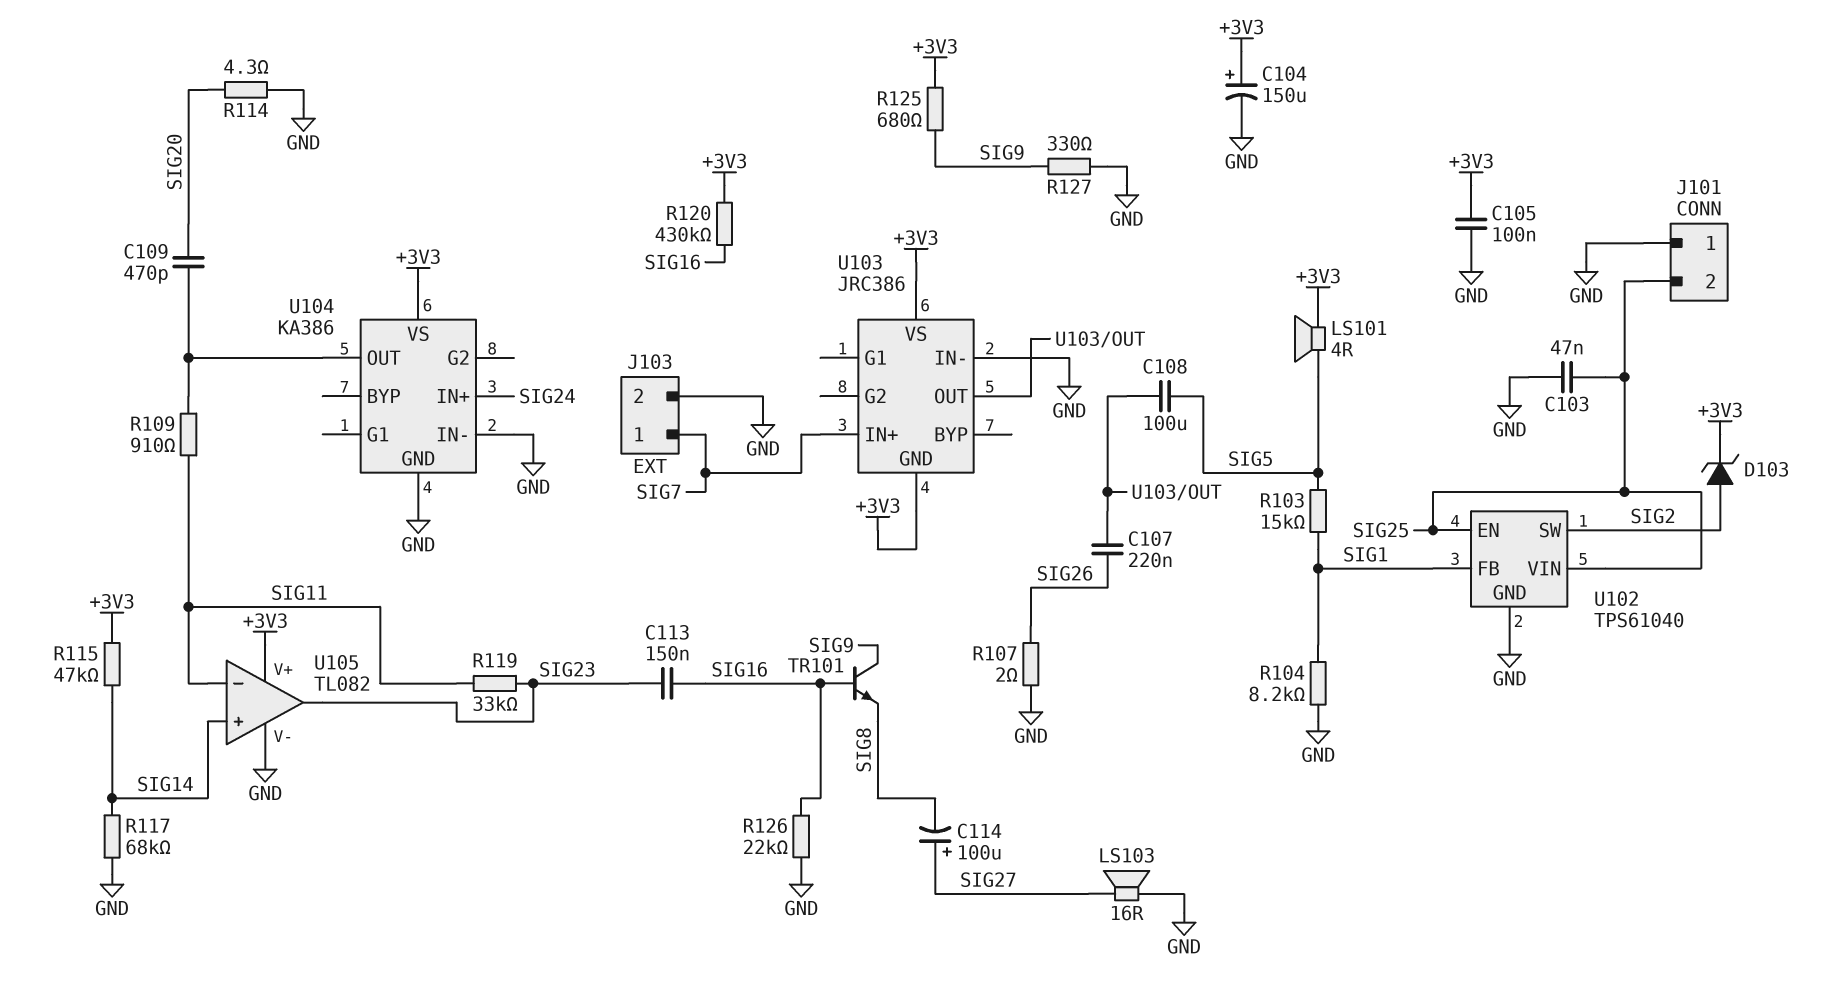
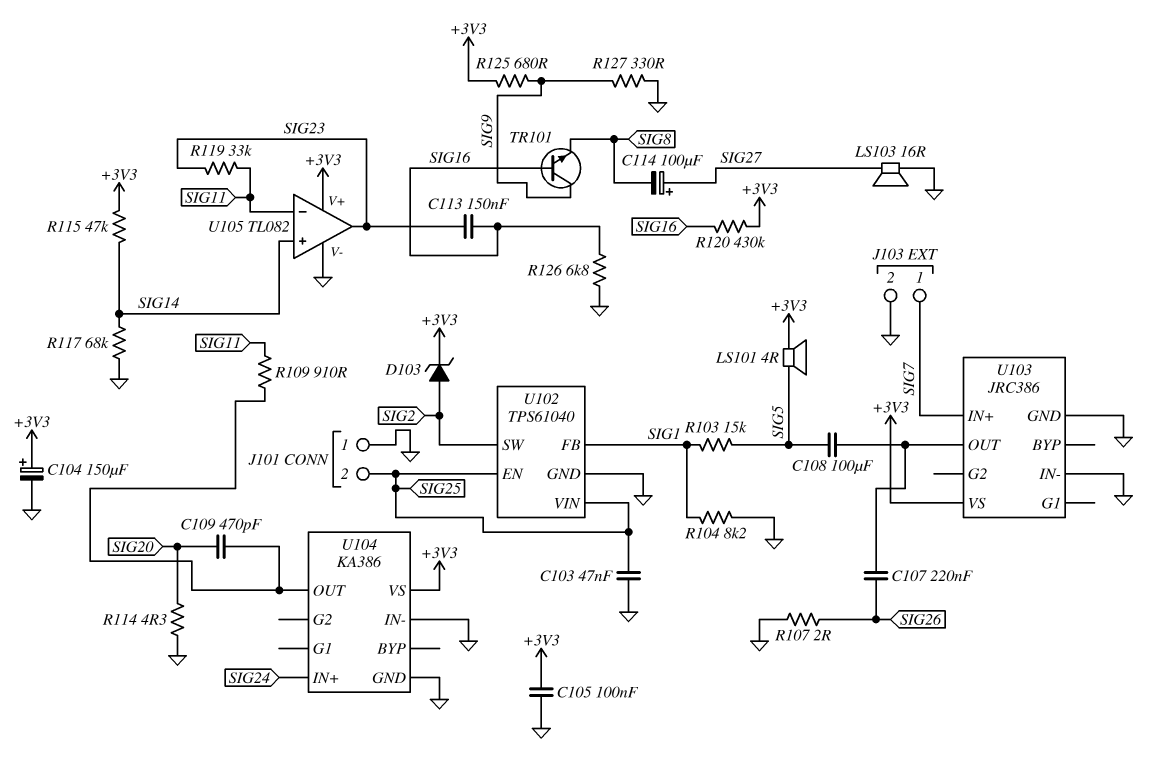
R126: 22k (GND, SIG16) -> 6.8k (GND, SIG16)
U103 pin GND: +3V3 -> GND

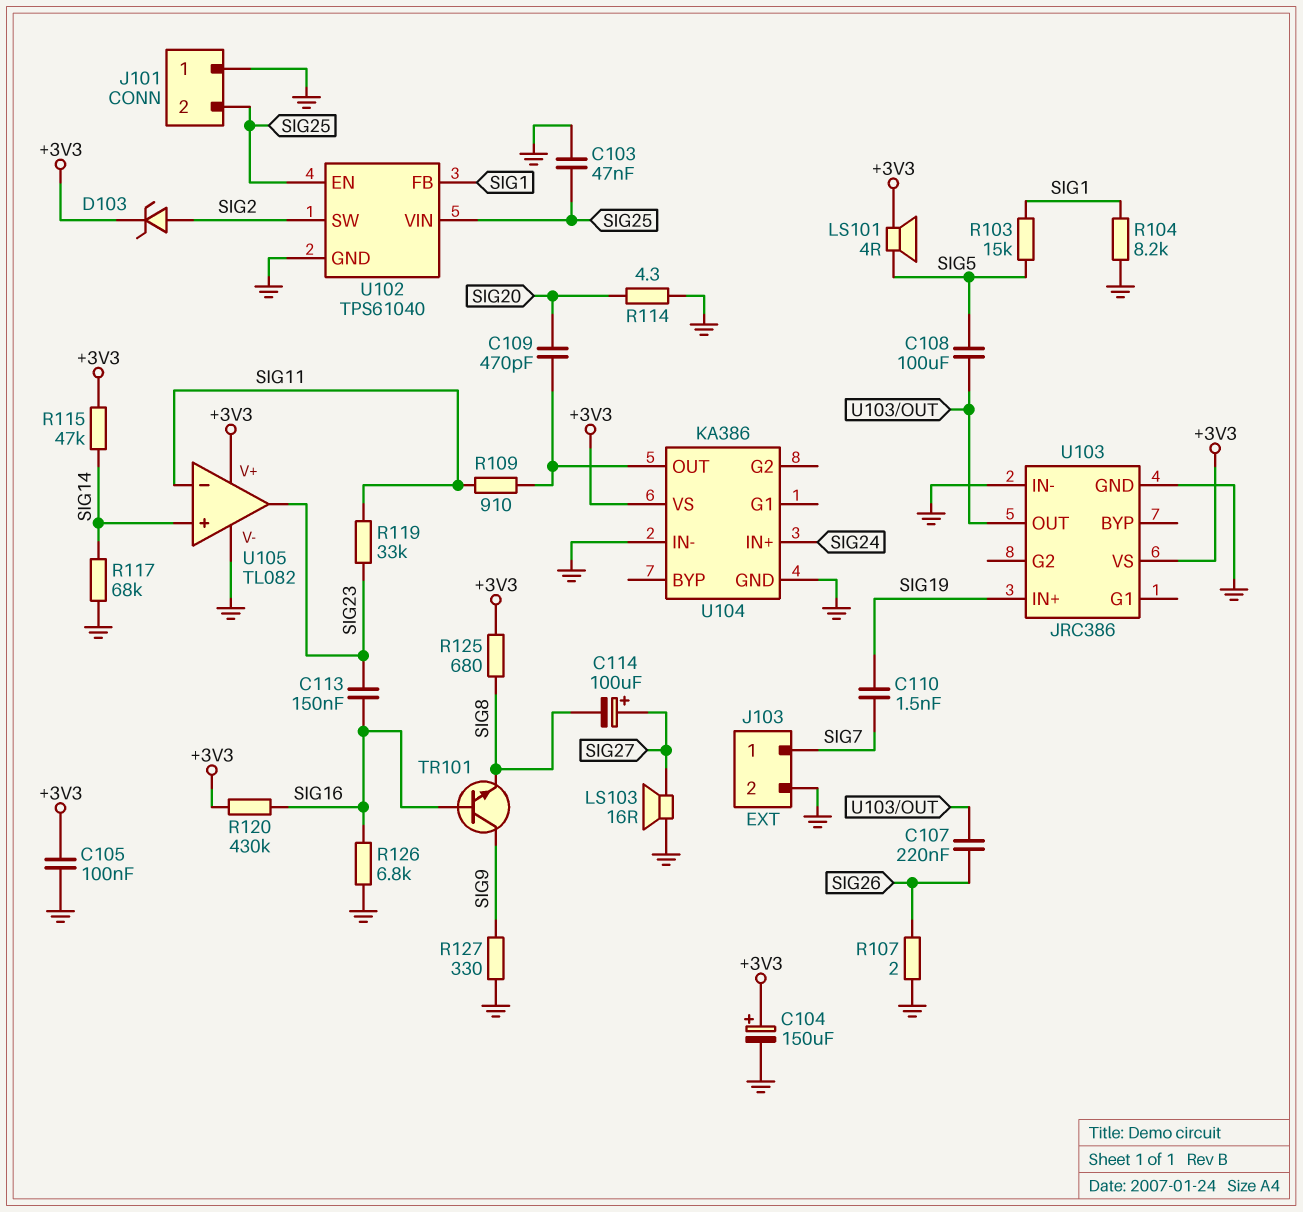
C110: none -> 1.5nF (SIG7, SIG19)
R125: 680 (+3V3, SIG9) -> 680 (+3V3, SIG8)
U103 pin IN+: SIG7 -> SIG19

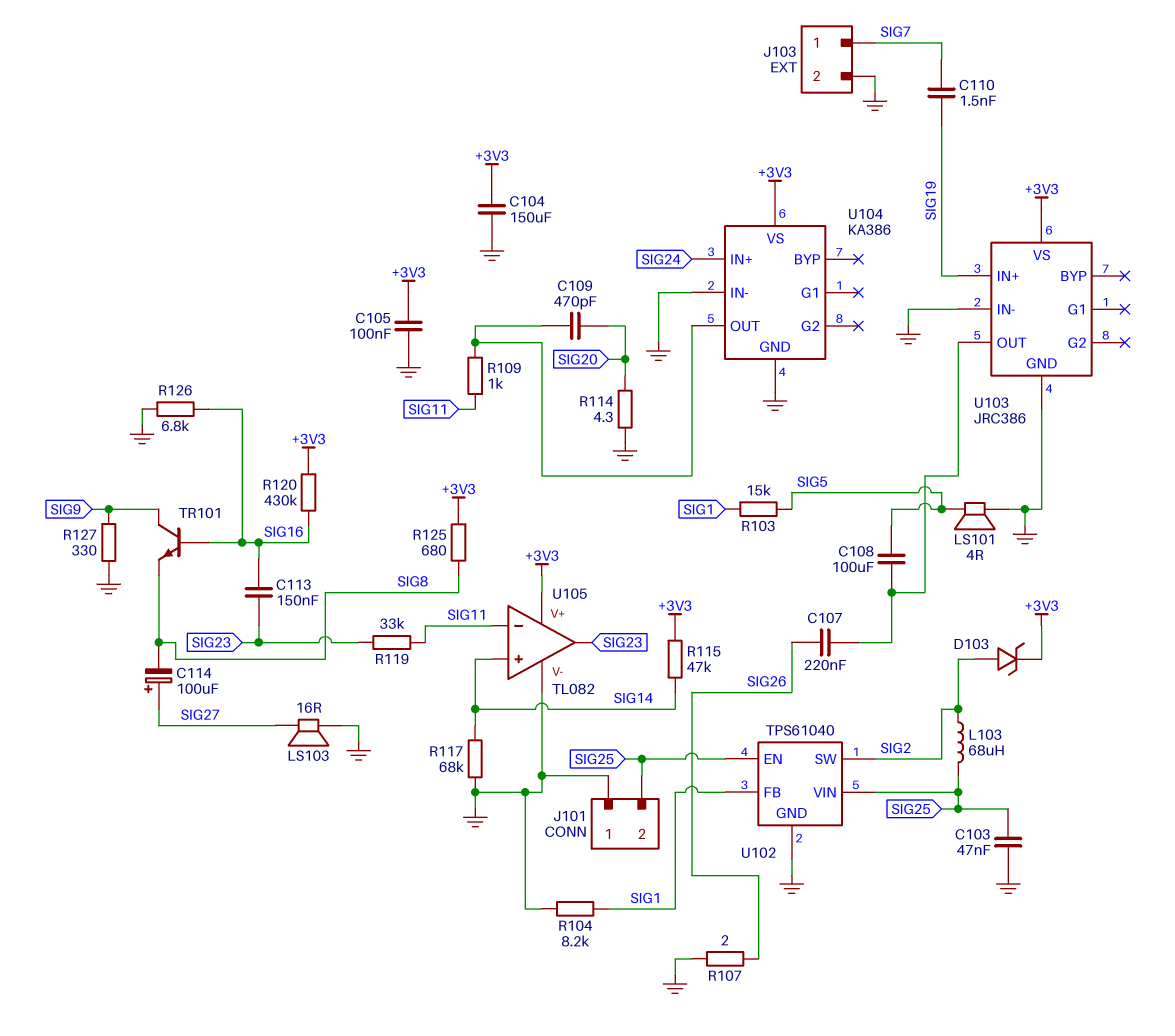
C104: 150uF (plus +3V3, minus GND) -> 150uF (+3V3, GND)
L103: none -> 68uH (SIG2, SIG25)
LS101: speaker 4R (+3V3, SIG5) -> speaker 4R (GND, SIG5)
R109: 910 (SIG11, U104/OUT) -> 1k (SIG11, U104/OUT)

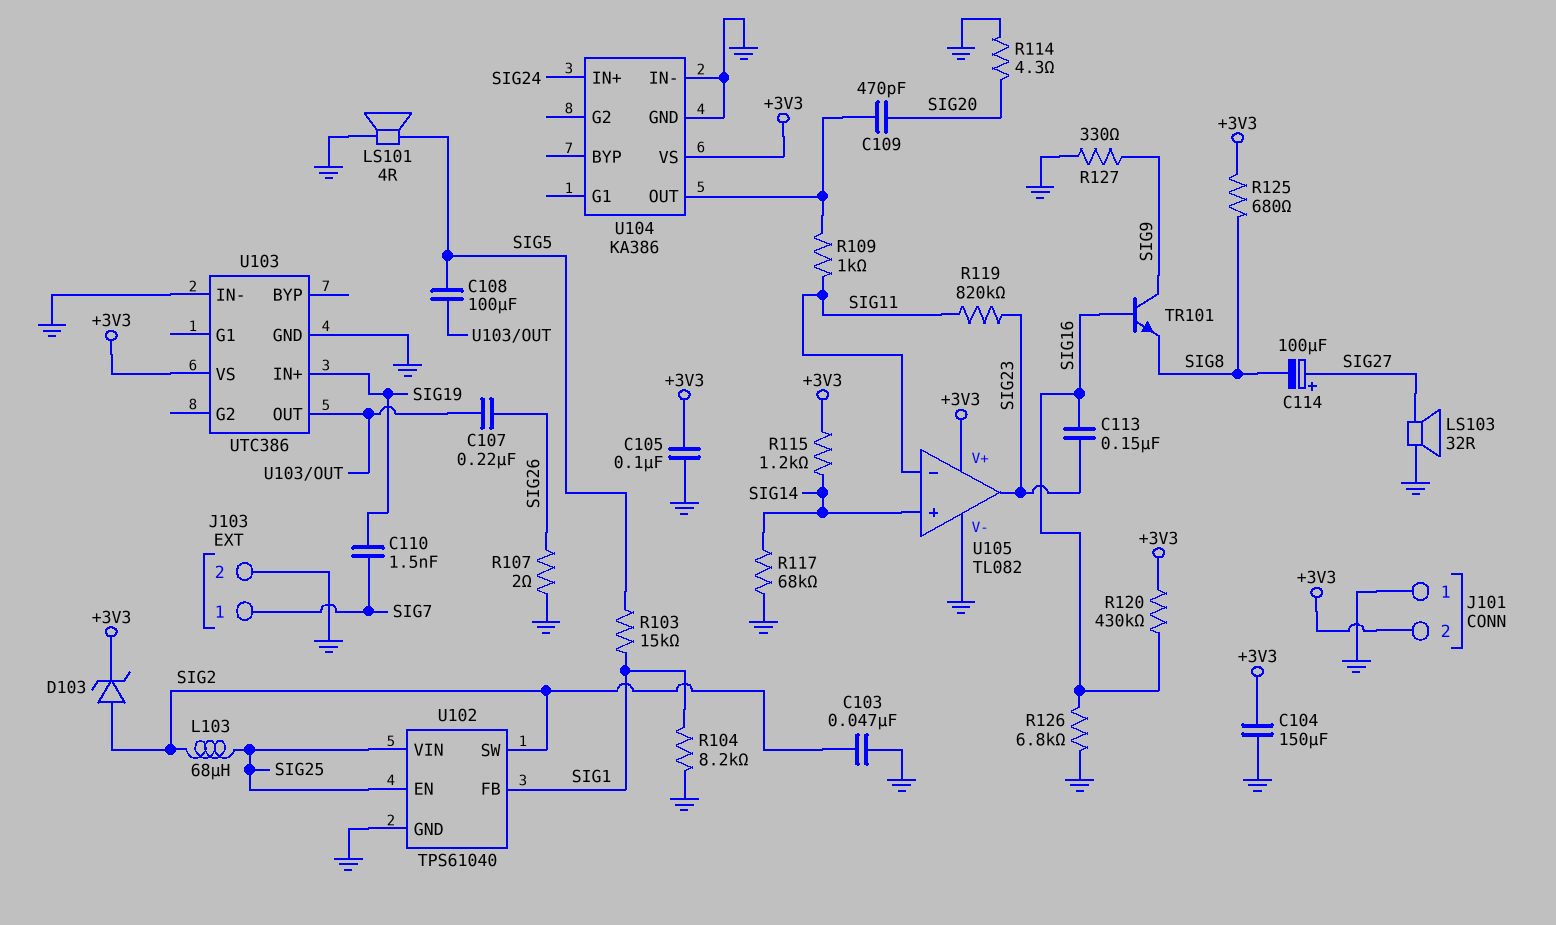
C103: 47nF (GND, SIG25) -> 47nF (GND, SIG2)
J101 pin 2: SIG25 -> +3V3
LS103: speaker 16R (GND, SIG27) -> speaker 32R (GND, SIG27)
R115: 47k (+3V3, SIG14) -> 1.2k (+3V3, SIG14)
R119: 33k (SIG11, SIG23) -> 820k (SIG11, SIG23)
U103: JRC386 -> UTC386

